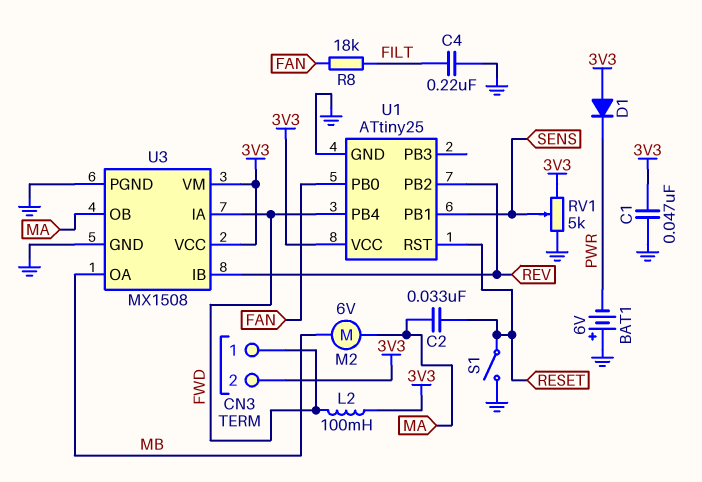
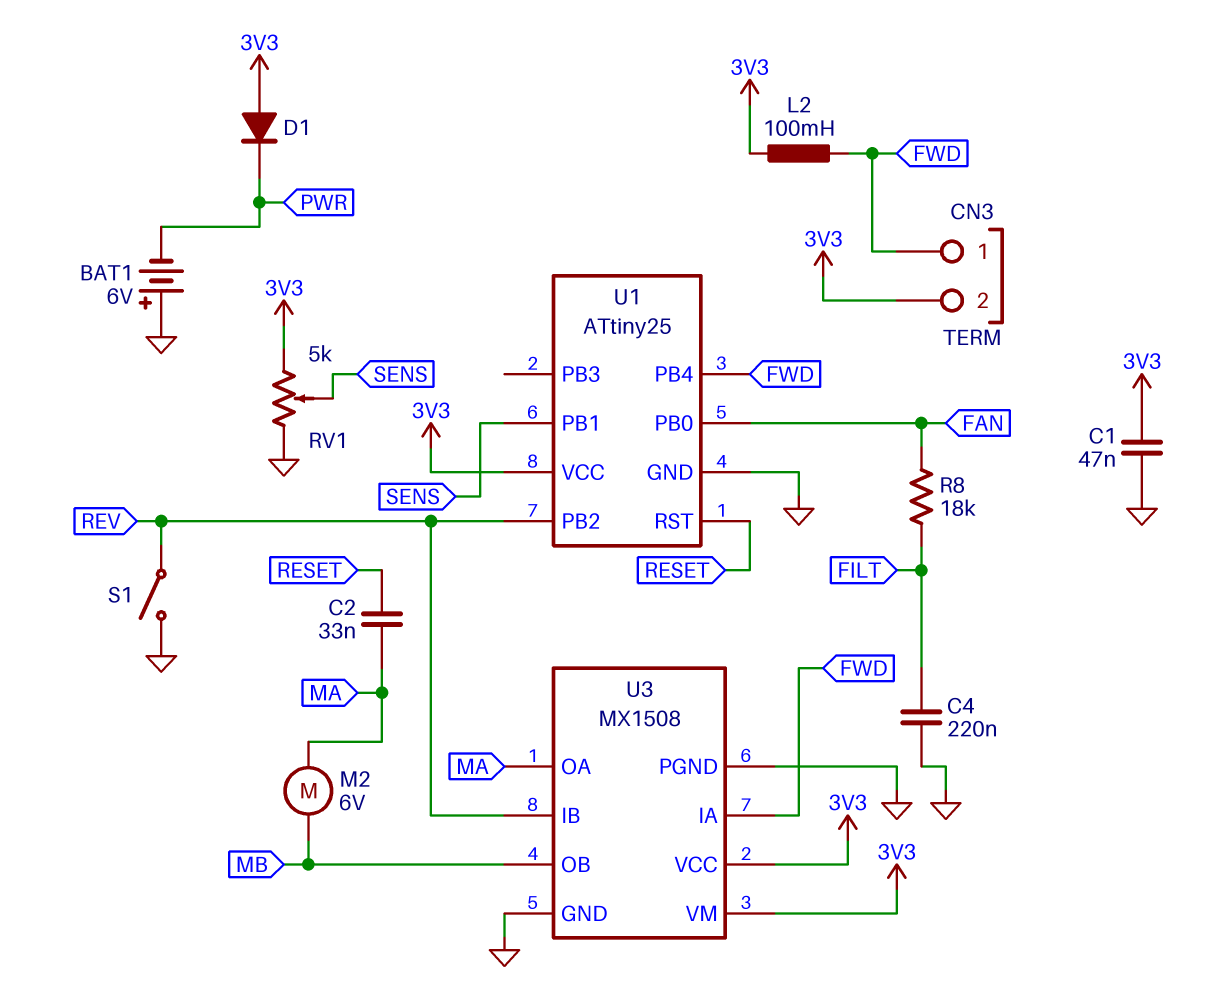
S1: switch (GND, RESET) -> switch (GND, REV)
U3 pin OA: MB -> MA
U3 pin OB: MA -> MB

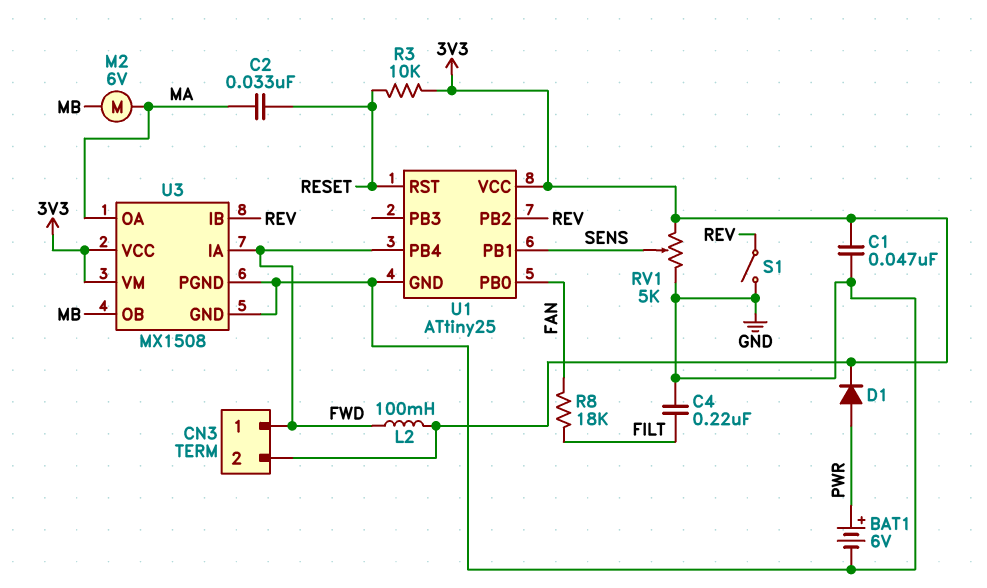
BAT1: 6V (plus GND, minus PWR) -> 6V (plus PWR, minus GND)
D1: diode (A 3V3, K PWR) -> diode (A PWR, K 3V3)
R3: none -> 10k (3V3, RESET)

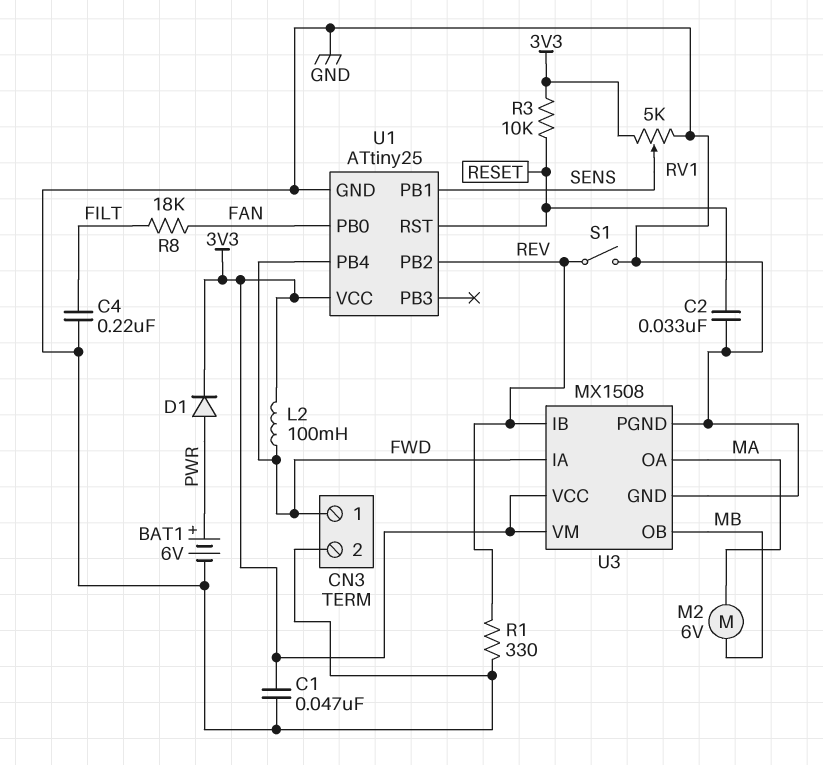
C2: 33nF (MA, RESET) -> 33nF (GND, RESET)
CN3 pin 2: 3V3 -> GND
R1: none -> 330 (GND, REV)

